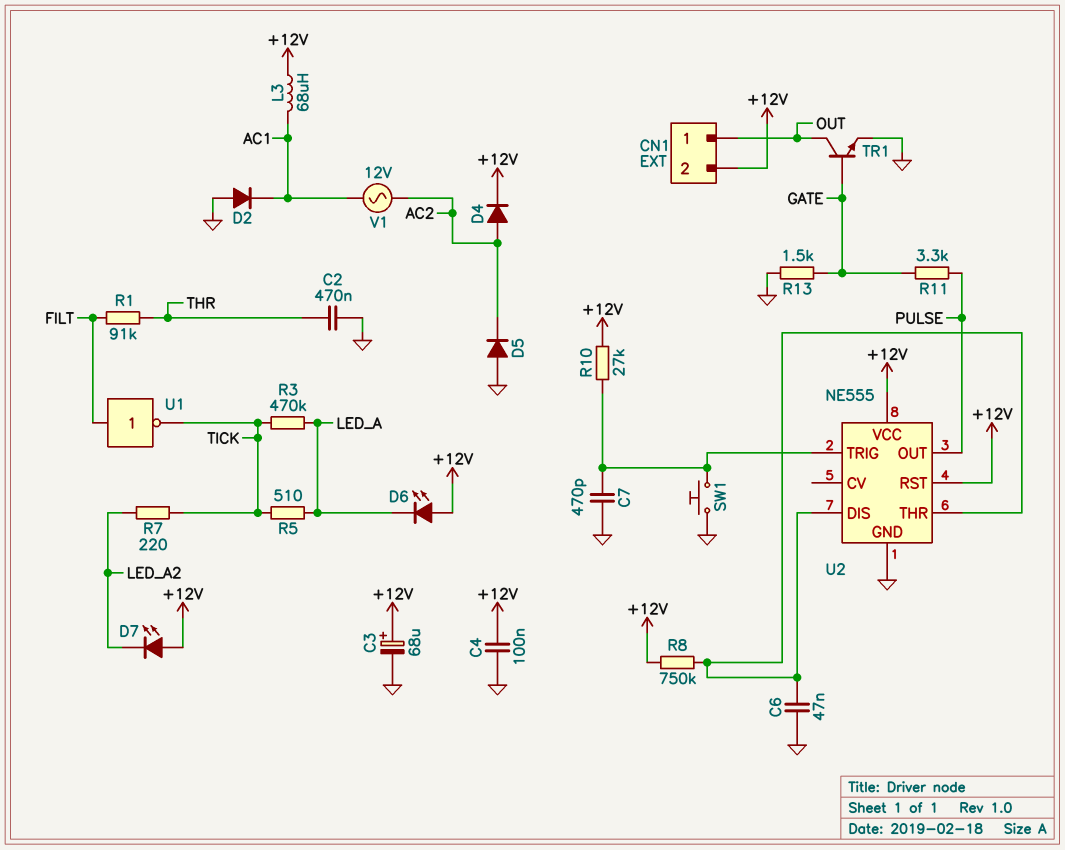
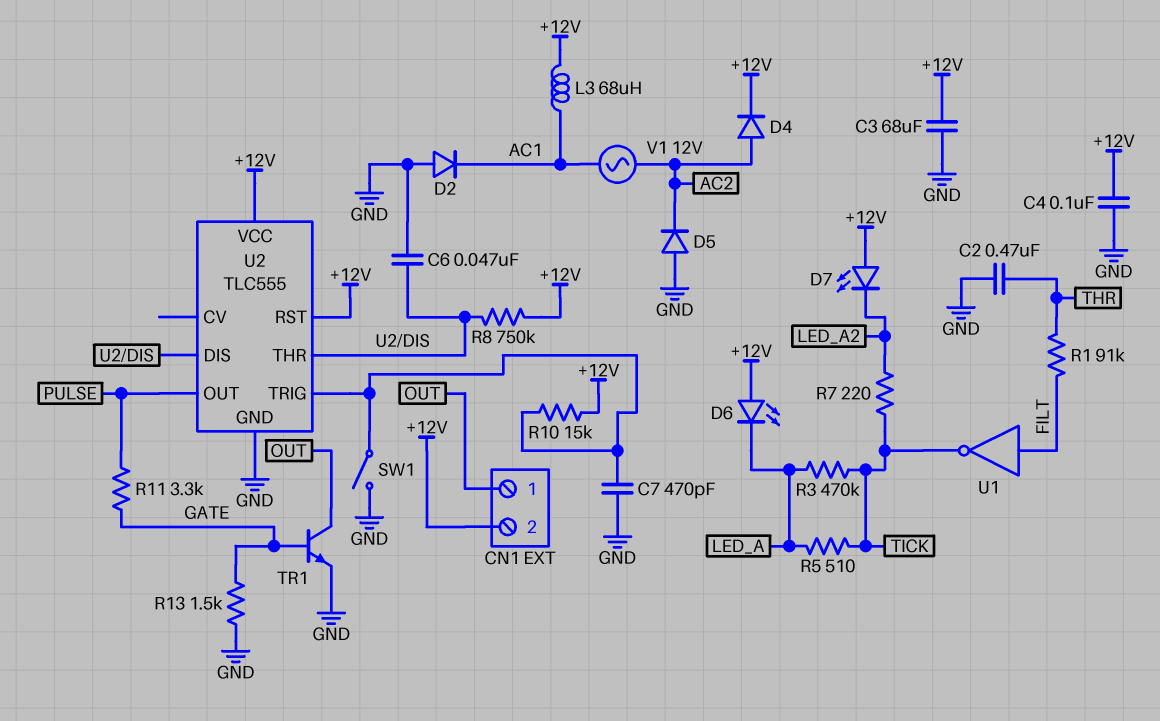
C3: 68uF (plus +12V, minus GND) -> 68uF (+12V, GND)
R10: 27k (+12V, U2/TRIG) -> 15k (+12V, U2/TRIG)
SW1: button (GND, U2/TRIG) -> switch (GND, U2/TRIG)
U2: NE555 -> TLC555

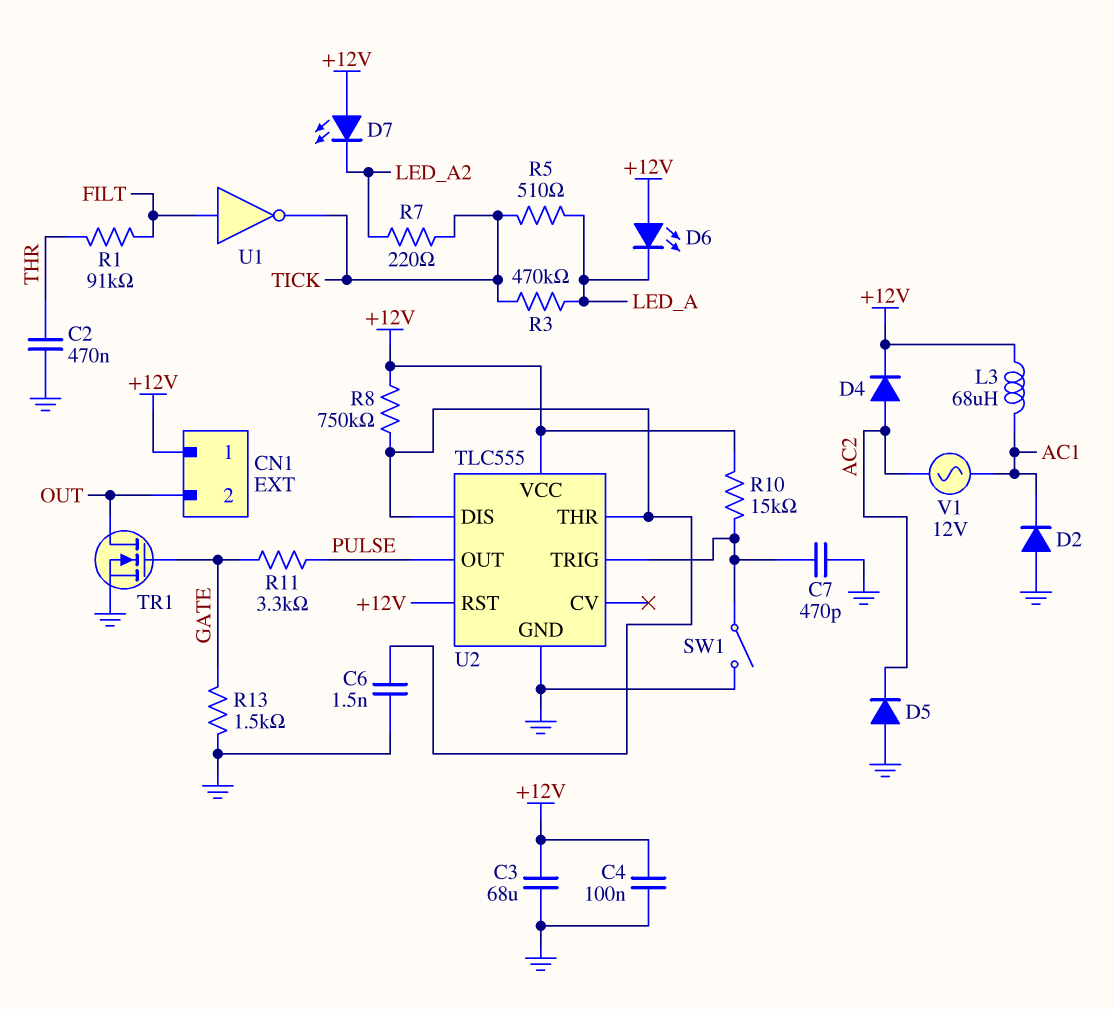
C6: 47nF (GND, U2/DIS) -> 1.5nF (GND, U2/DIS)
CN1 pin 1: OUT -> +12V
CN1 pin 2: +12V -> OUT
TR1: NPN (B GATE, C OUT, E GND) -> NMOS (G GATE, D OUT, S GND)

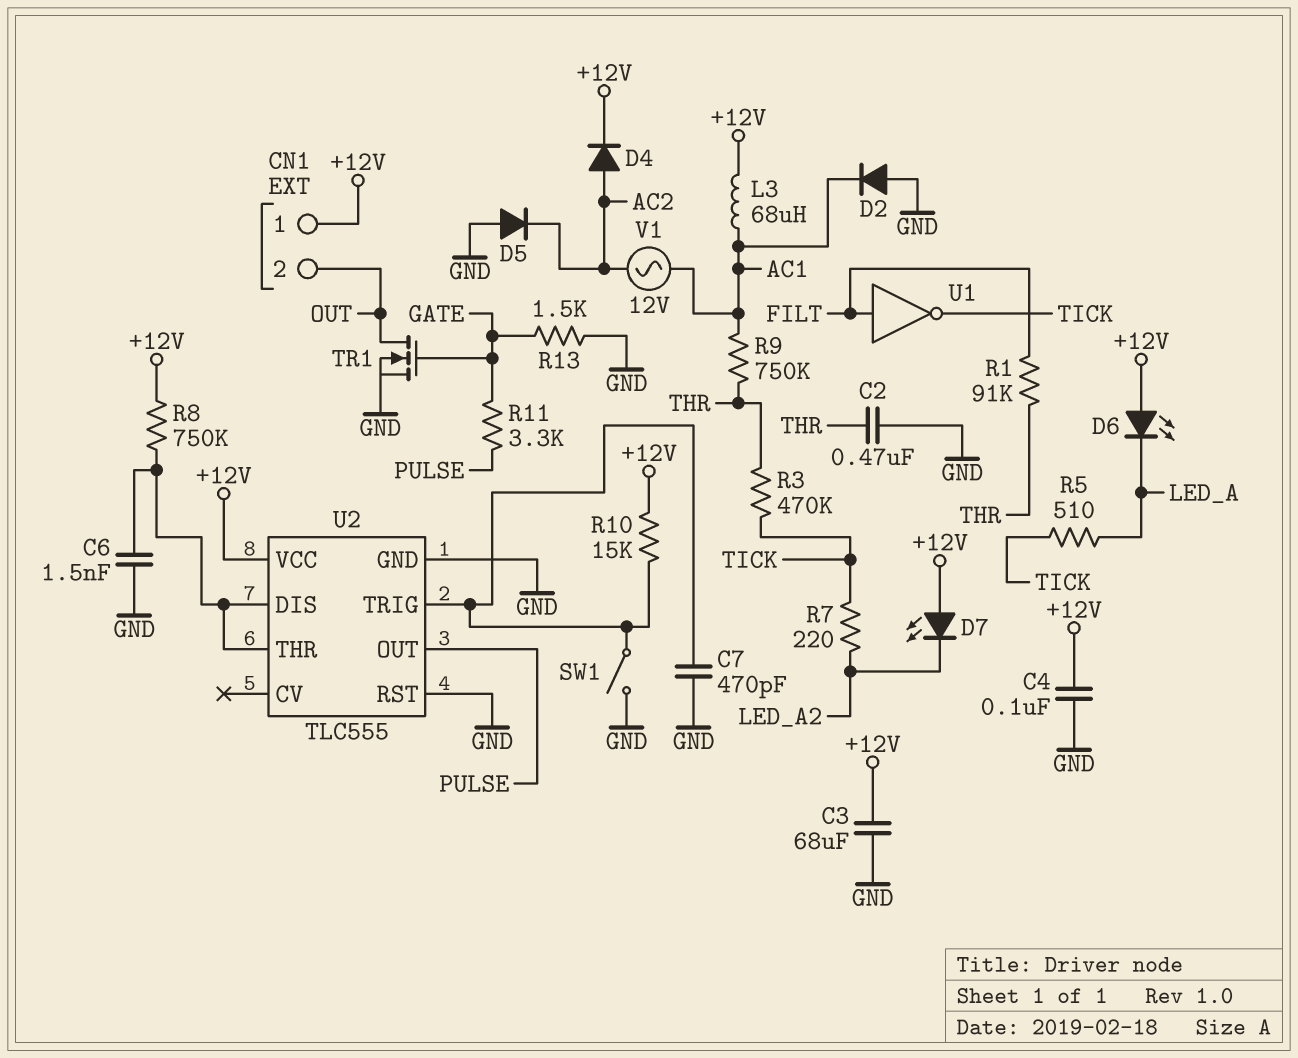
R3: 470k (LED_A, TICK) -> 470k (THR, TICK)
R9: none -> 750k (AC1, THR)
U2 pin RST: +12V -> GND

